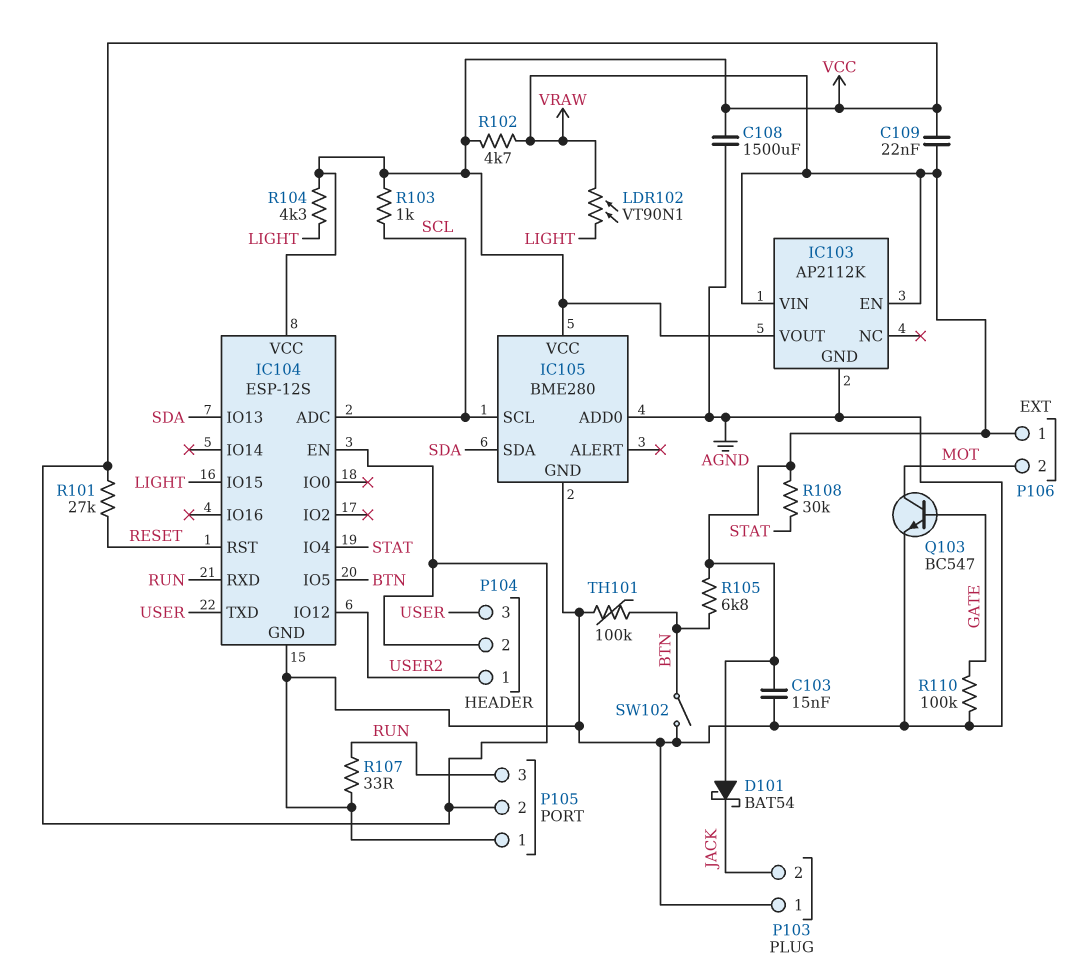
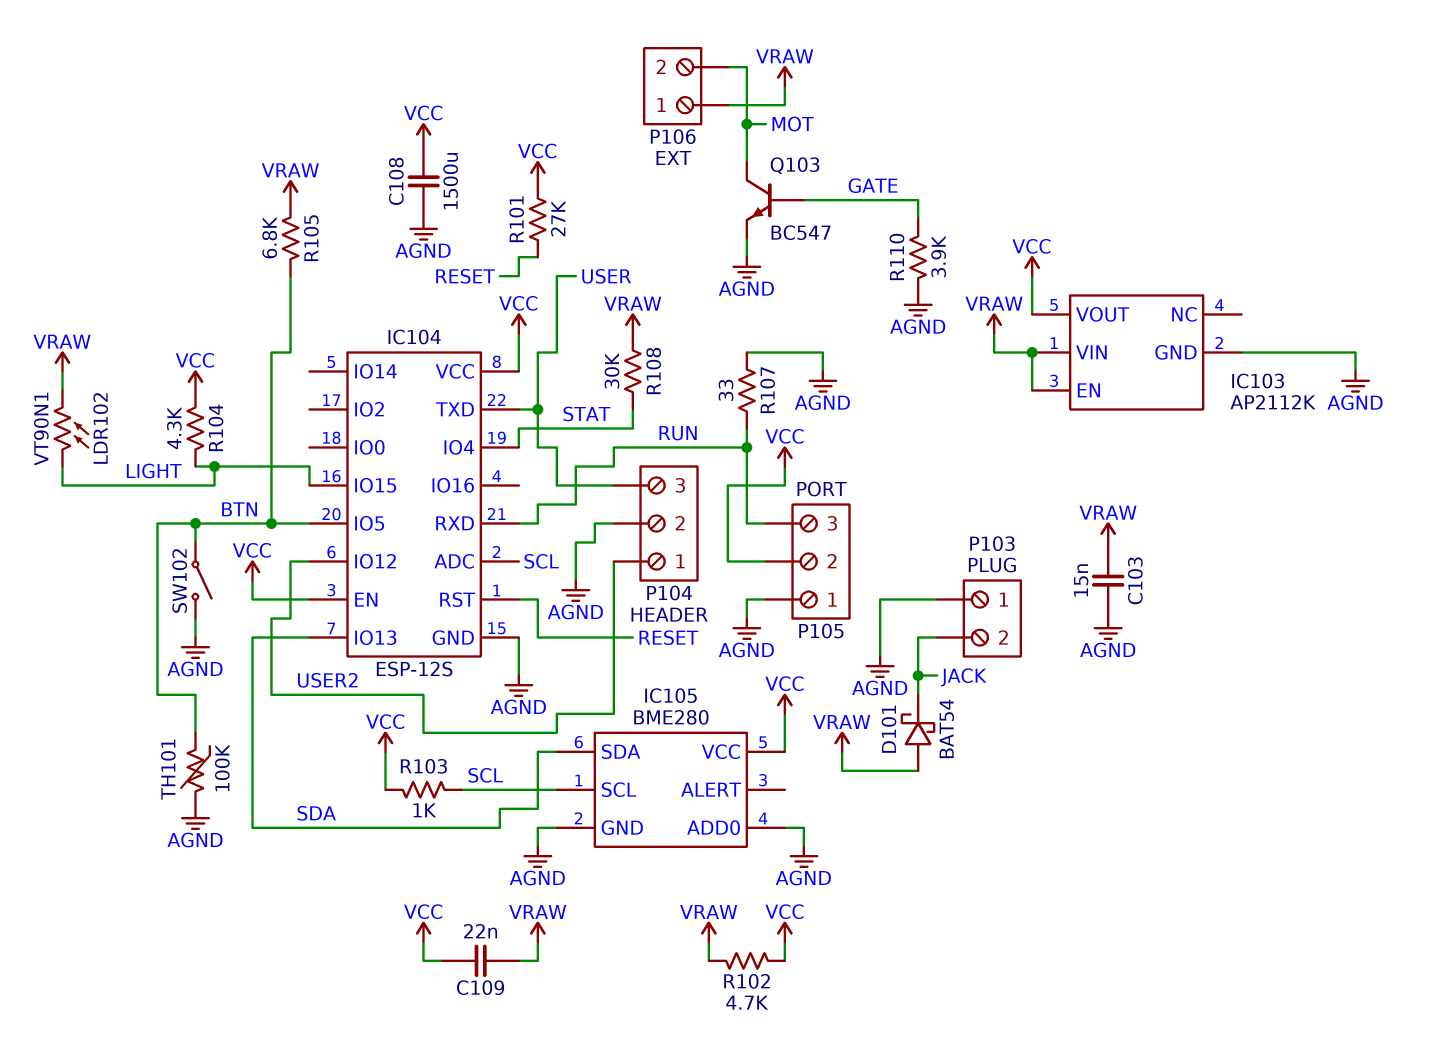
P104 pin 2: VCC -> AGND
R110: 100k (AGND, GATE) -> 3.9k (AGND, GATE)

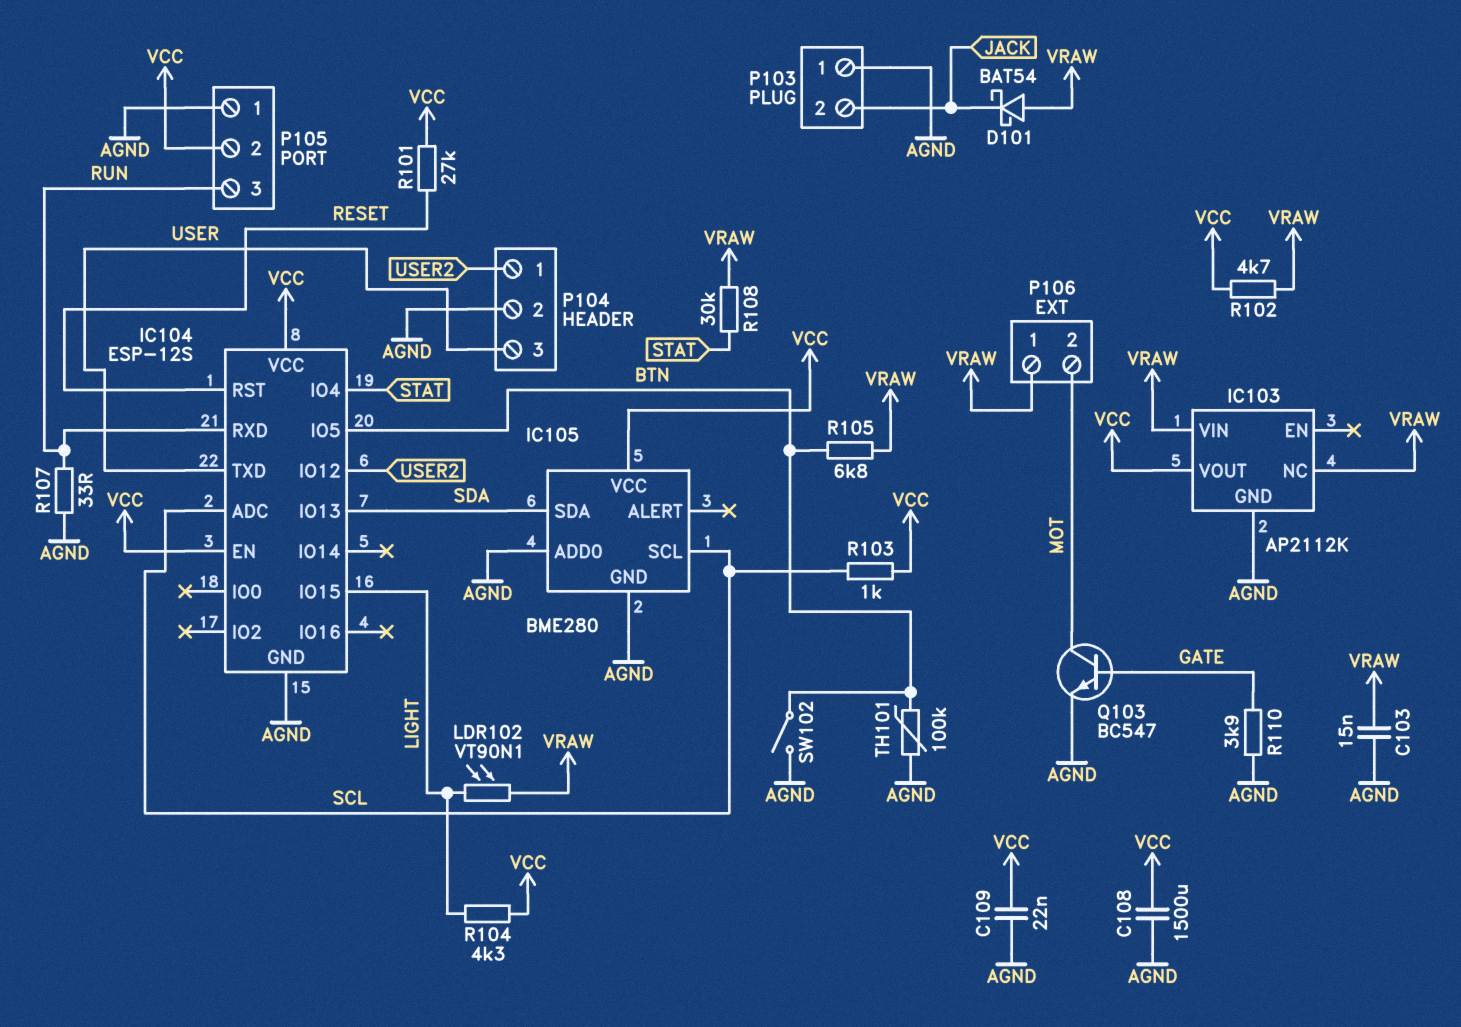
C109: 22nF (VCC, VRAW) -> 22nF (AGND, VCC)
IC103 pin EN: VRAW -> none
IC103 pin NC: none -> VRAW

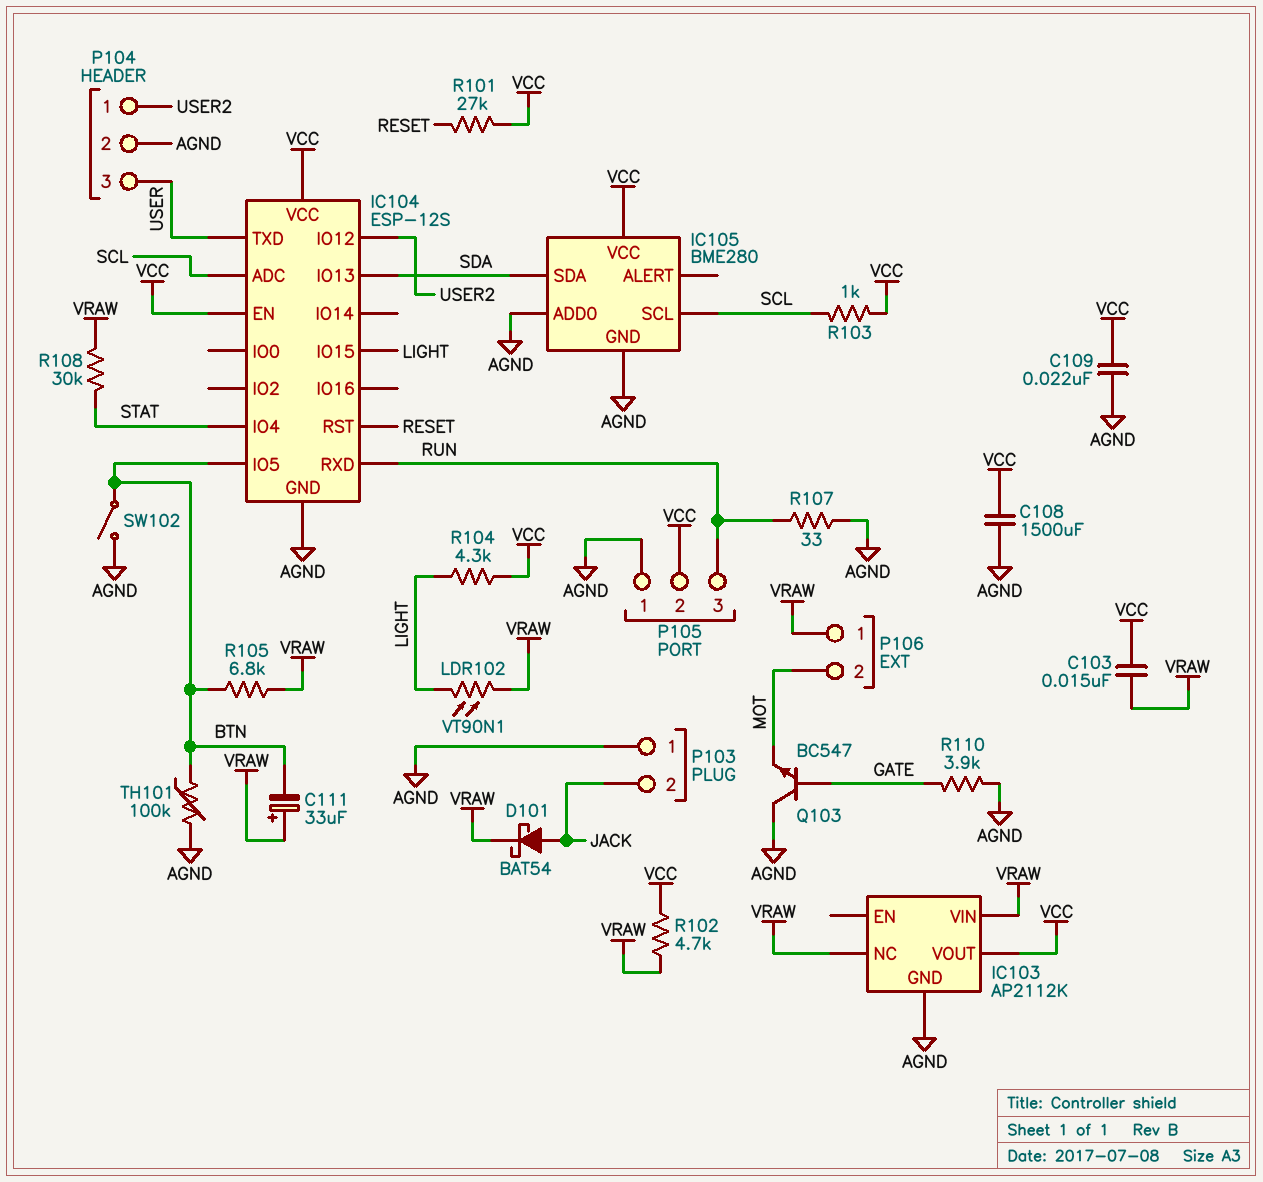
C103: 15nF (AGND, VRAW) -> 15nF (VCC, VRAW)
C111: none -> 33uF (plus VRAW, minus BTN)
D101: schottky BAT54 (A VRAW, K JACK) -> schottky BAT54 (A JACK, K VRAW)
Q103: NPN BC547 (B GATE, C MOT, E AGND) -> NPN BC547 (B GATE, C AGND, E MOT)

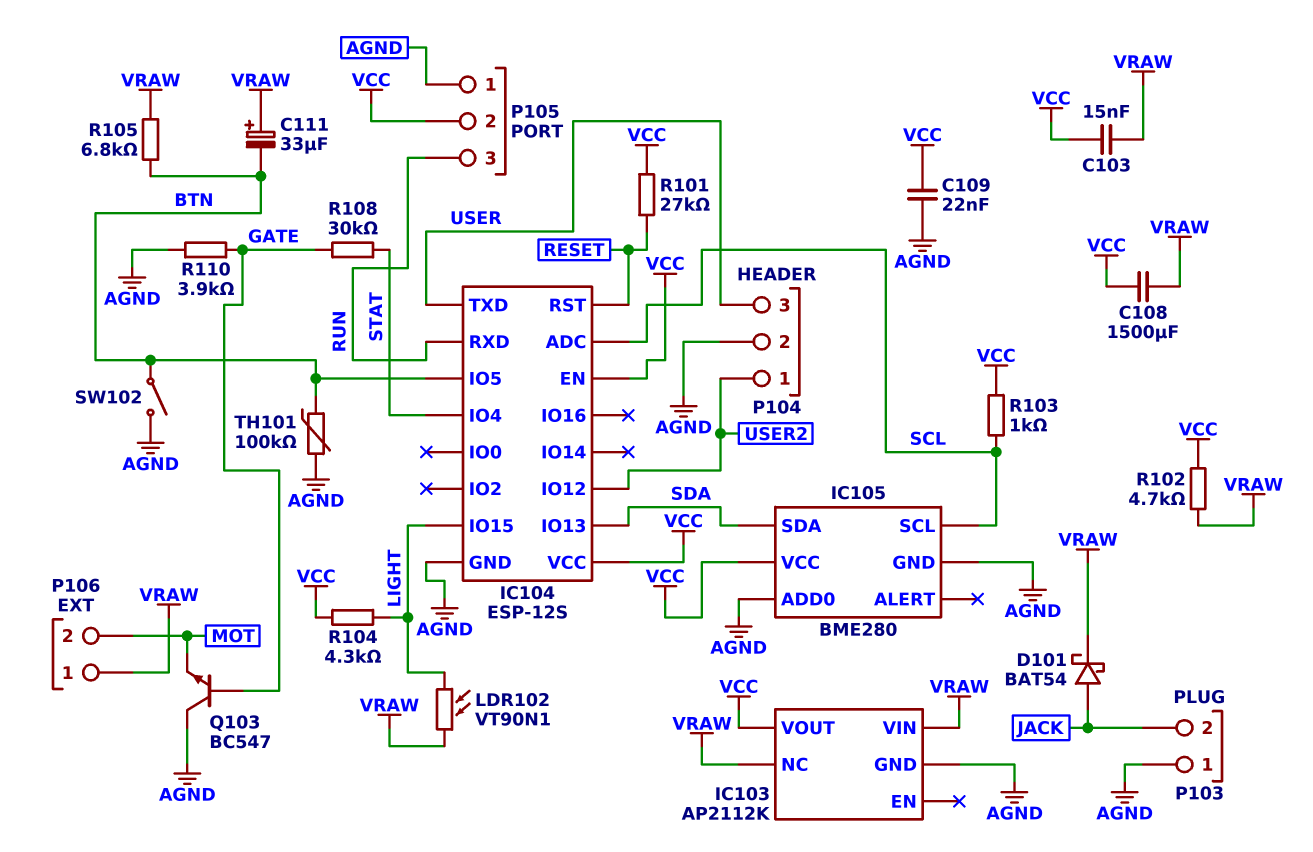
C108: 1500uF (AGND, VCC) -> 1500uF (VCC, VRAW)
R107: 33 (AGND, RUN) -> none
R108: 30k (STAT, VRAW) -> 30k (GATE, STAT)

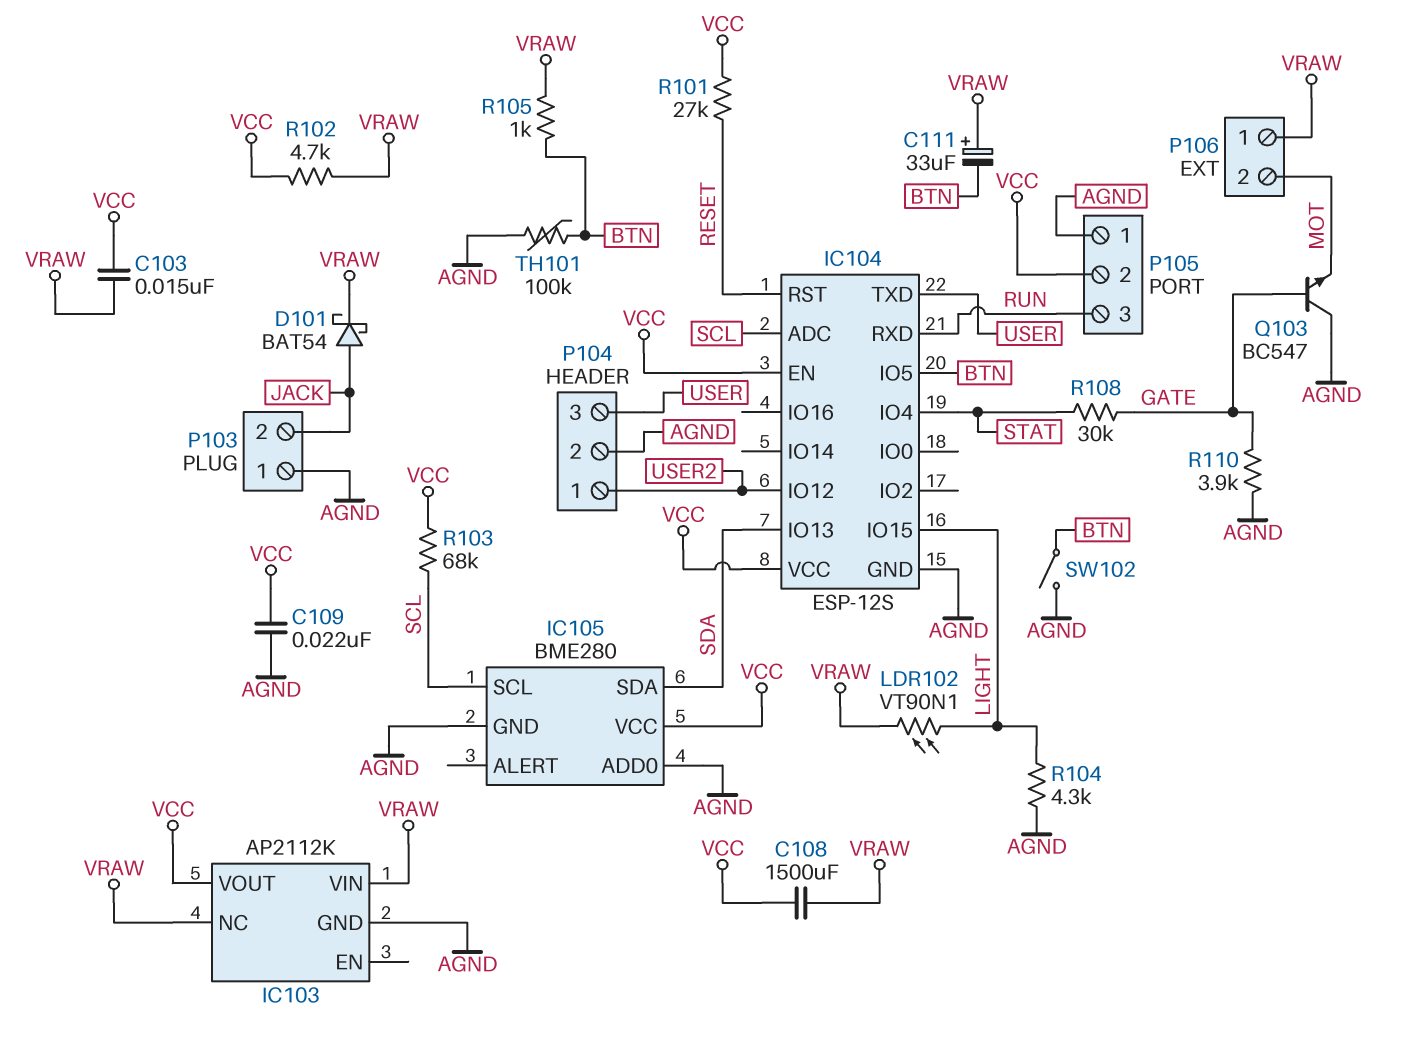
R103: 1k (SCL, VCC) -> 68k (SCL, VCC)
R104: 4.3k (LIGHT, VCC) -> 4.3k (AGND, LIGHT)
R105: 6.8k (BTN, VRAW) -> 1k (BTN, VRAW)

